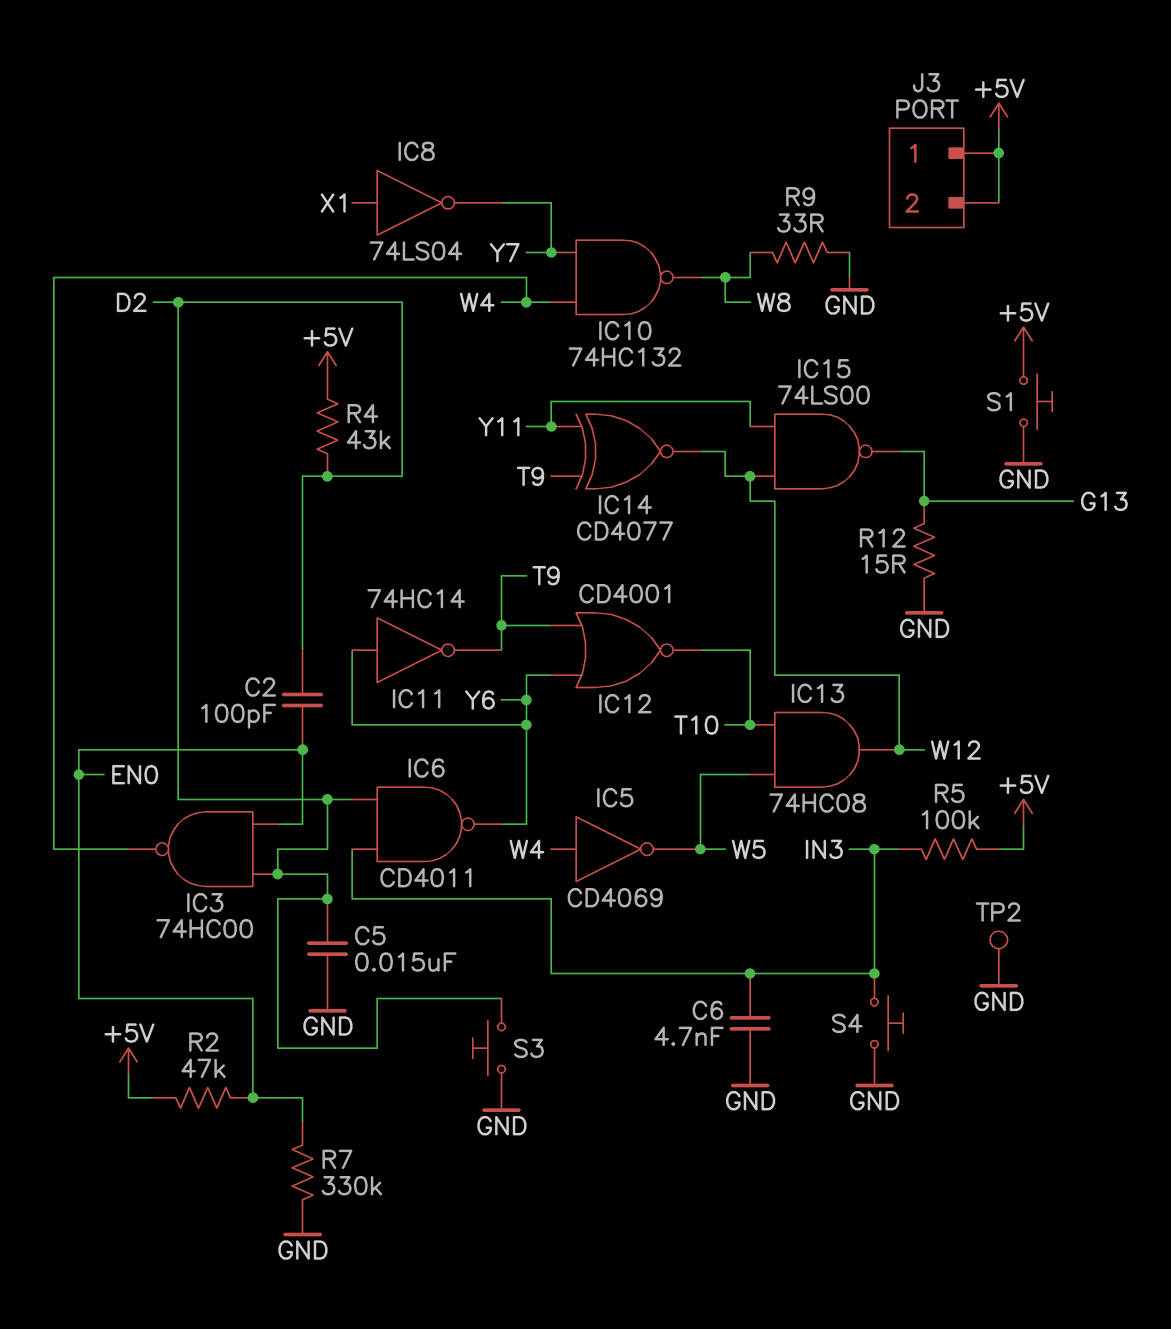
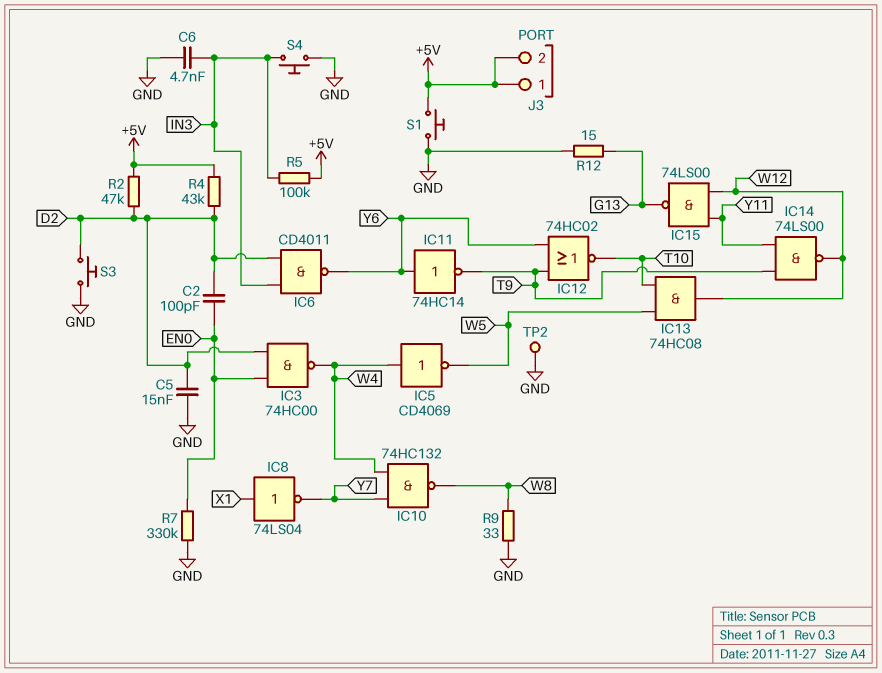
IC12: NOR CD4001 (in T9, in Y6, out T10) -> NOR 74HC02 (in T9, in Y6, out T10)
IC14: XNOR CD4077 (in T9, in Y11, out W12) -> NAND 74LS00 (in T9, in Y11, out W12)
R2: 47k (+5V, EN0) -> 47k (+5V, D2)

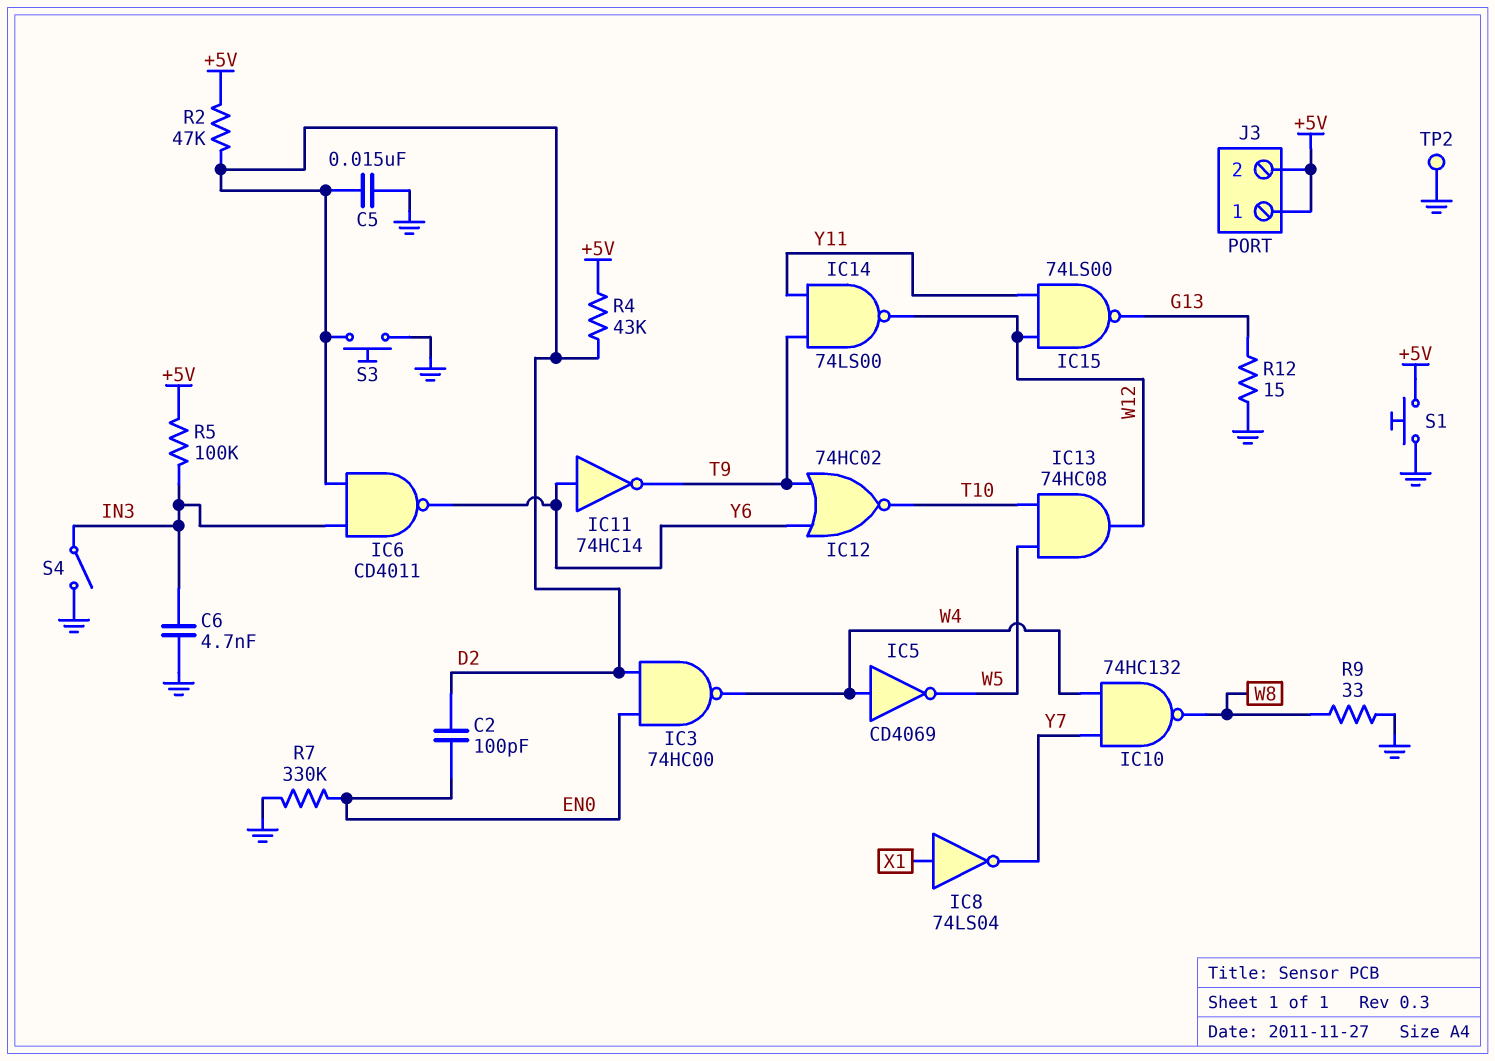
S4: button (GND, IN3) -> switch (GND, IN3)

